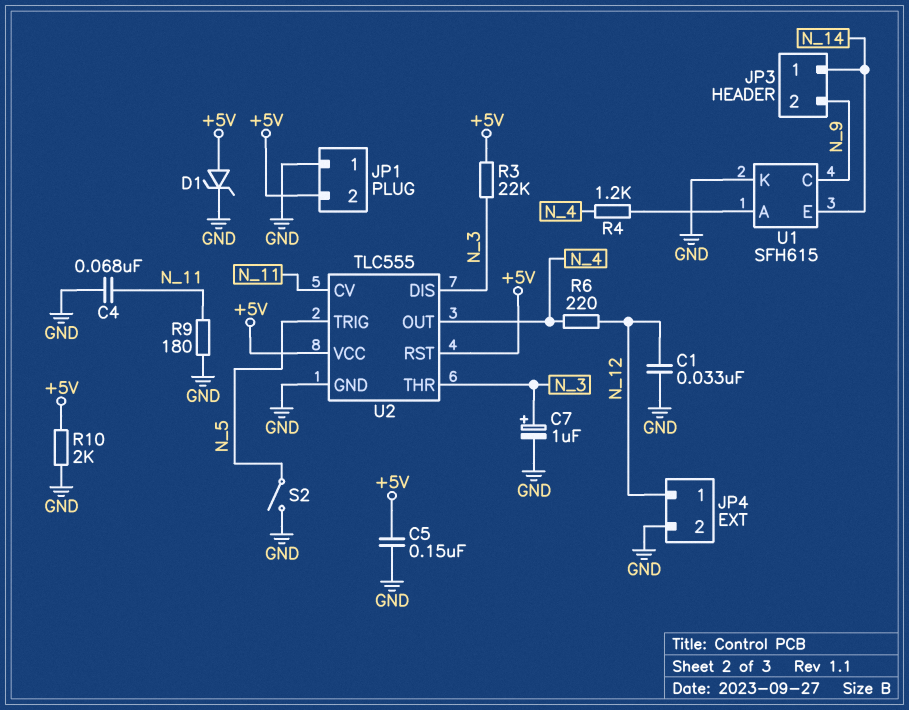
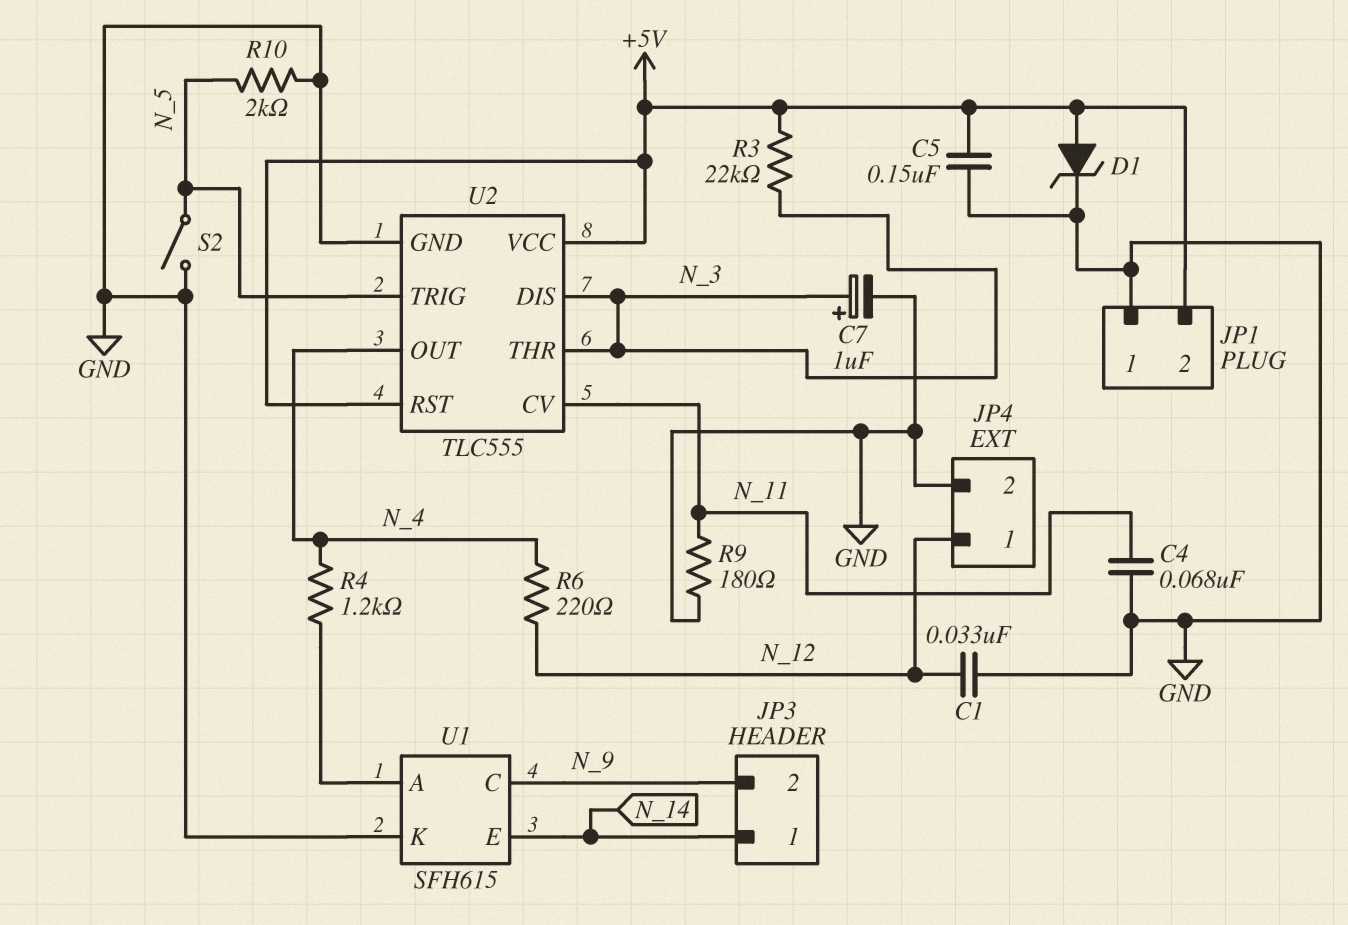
R10: 2k (+5V, GND) -> 2k (GND, N_5)

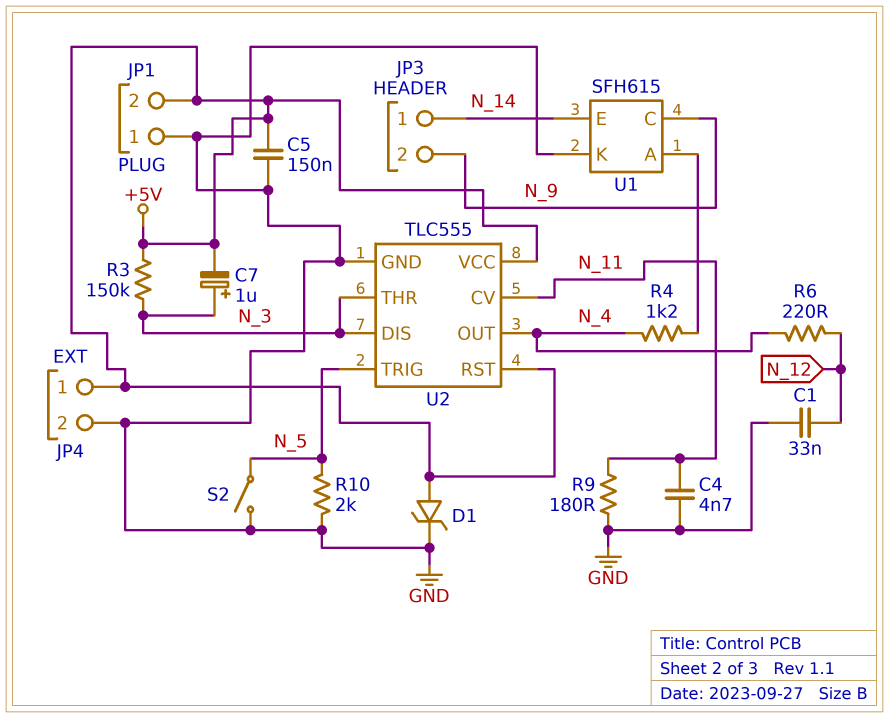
C4: 68nF (GND, N_11) -> 4.7nF (GND, N_11)
C7: 1uF (plus N_3, minus GND) -> 1uF (plus N_3, minus +5V)
JP4 pin 1: N_12 -> +5V
R3: 22k (+5V, N_3) -> 150k (+5V, N_3)

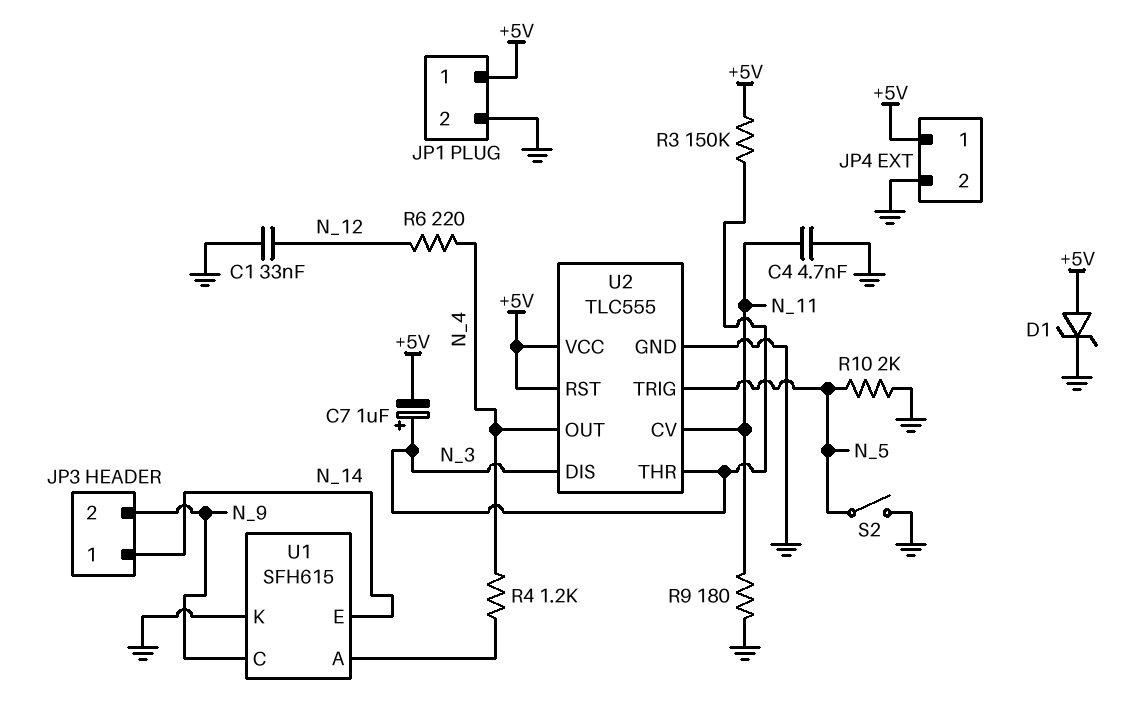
C5: 150nF (+5V, GND) -> none
JP1 pin 1: GND -> +5V
JP1 pin 2: +5V -> GND

